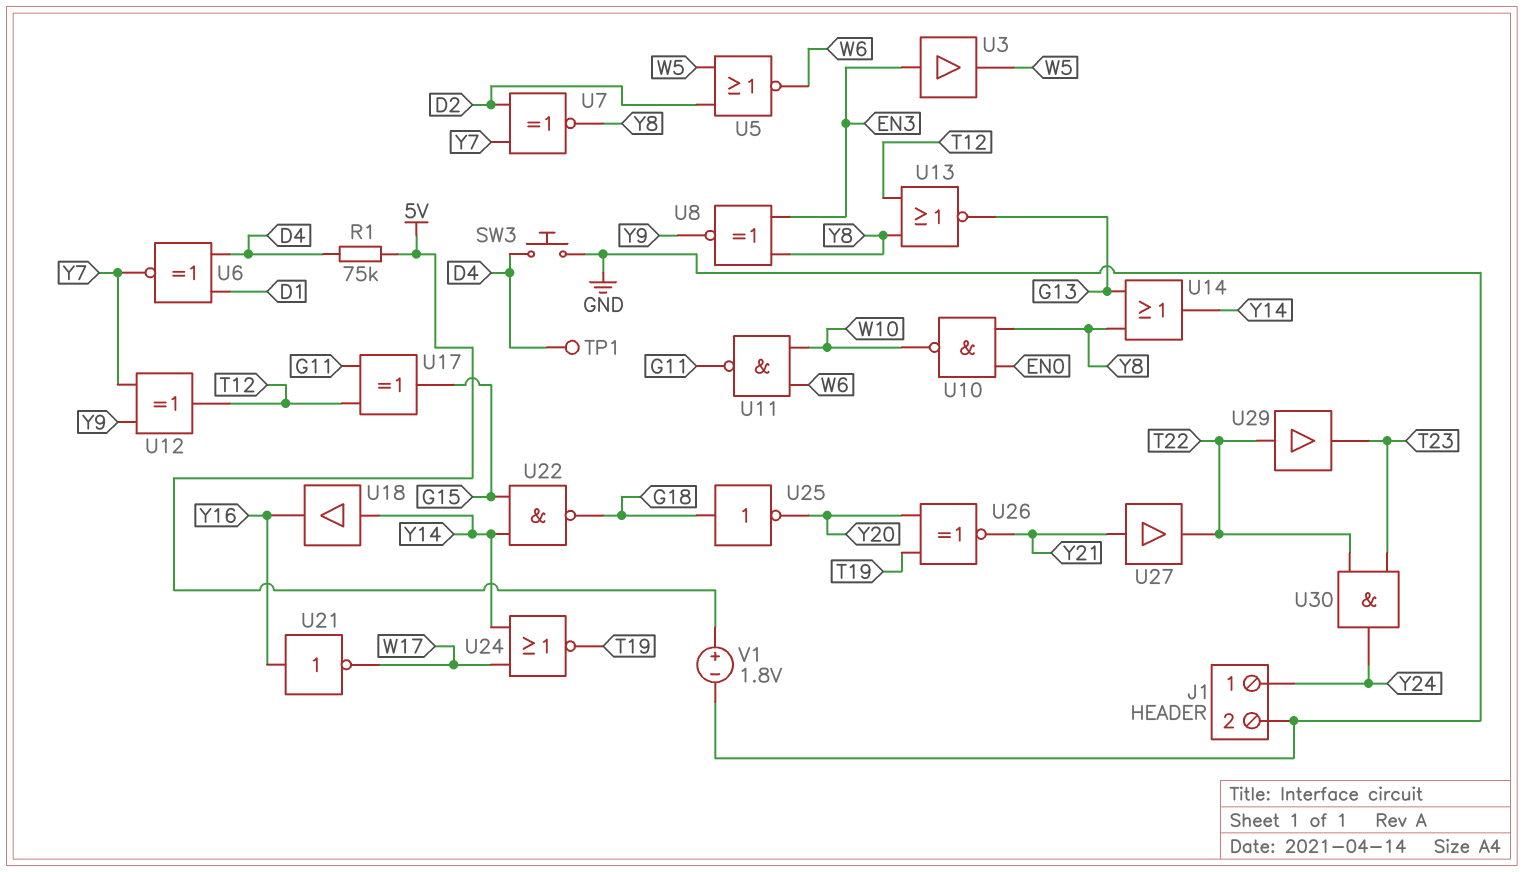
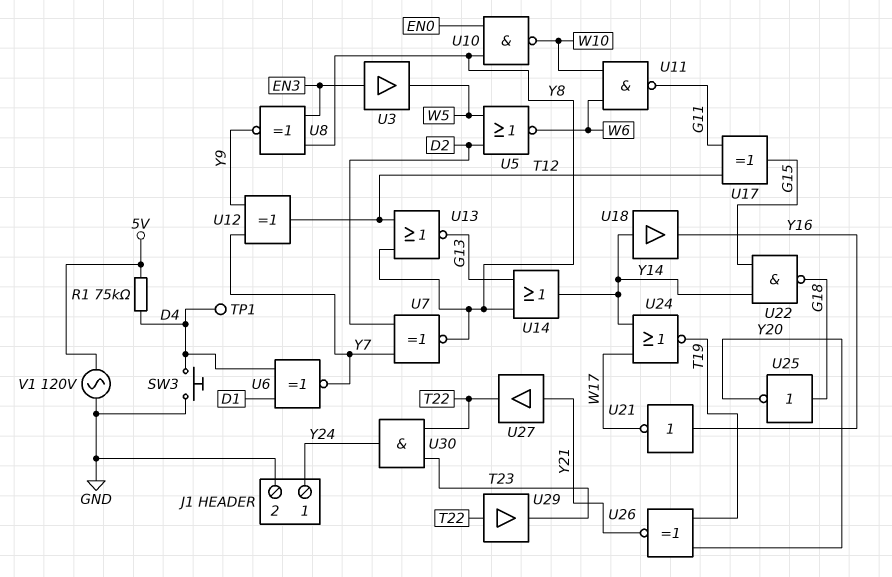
V1: 1.8V (plus 5V, minus GND) -> AC 120V (5V, GND)

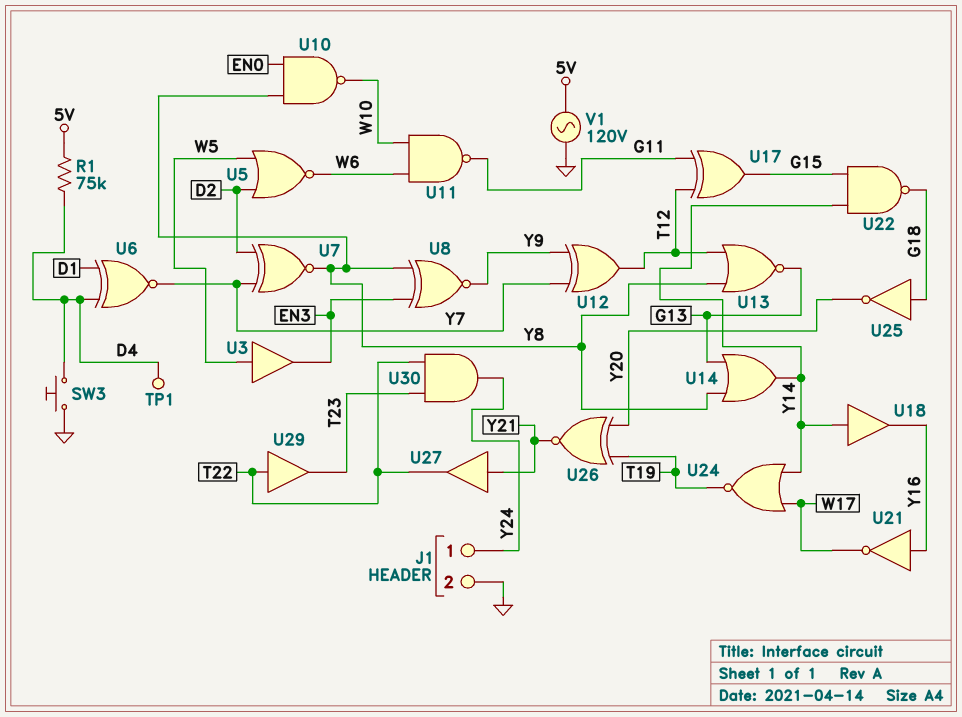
U3: buffer (in EN3, out W5) -> buffer (in W5, out EN3)

